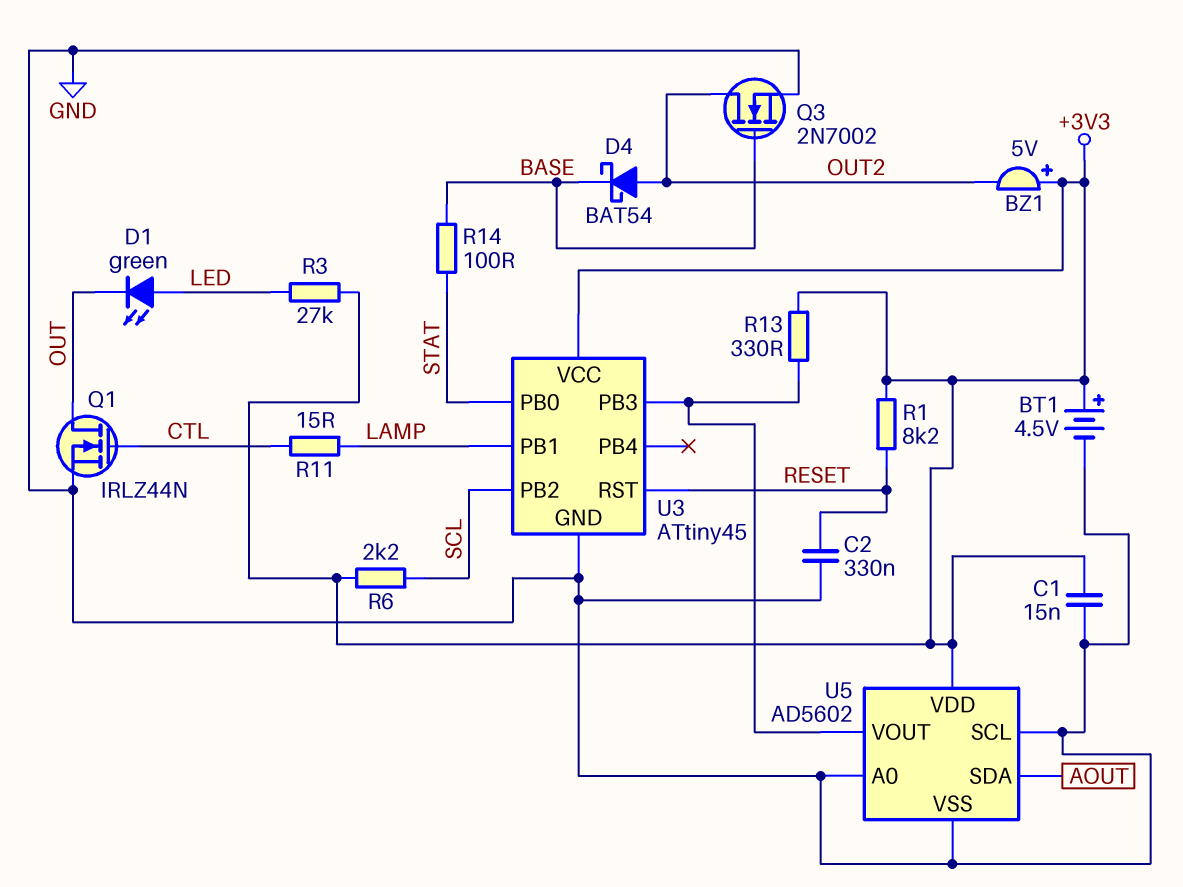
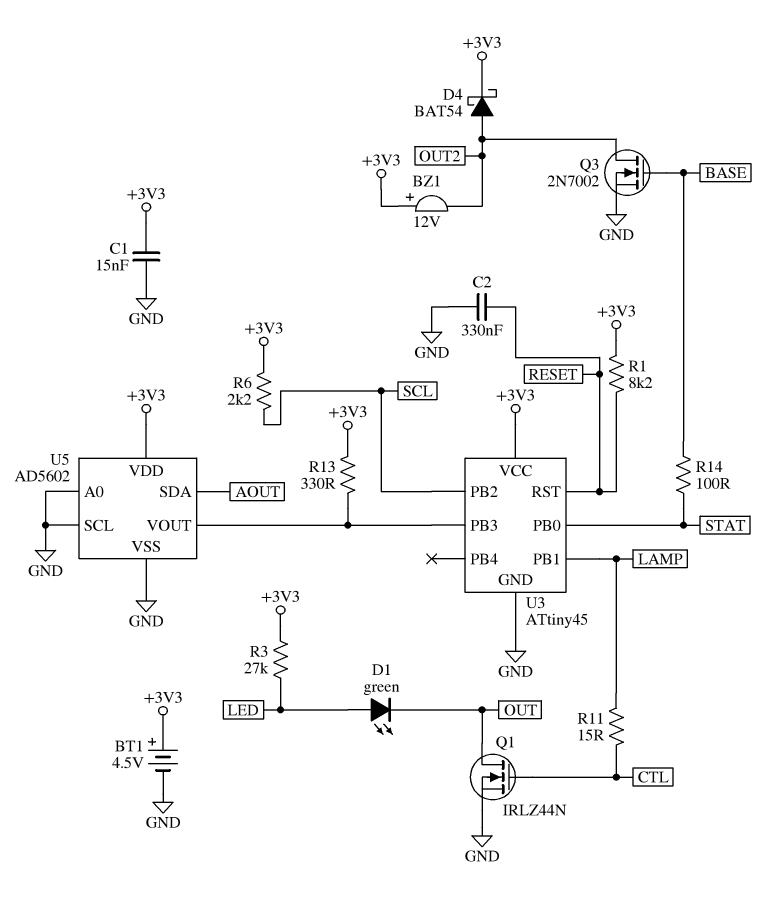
BZ1: buzzer 5V (plus +3V3, minus OUT2) -> buzzer 12V (plus +3V3, minus OUT2)
D4: schottky BAT54 (A OUT2, K BASE) -> schottky BAT54 (A OUT2, K +3V3)

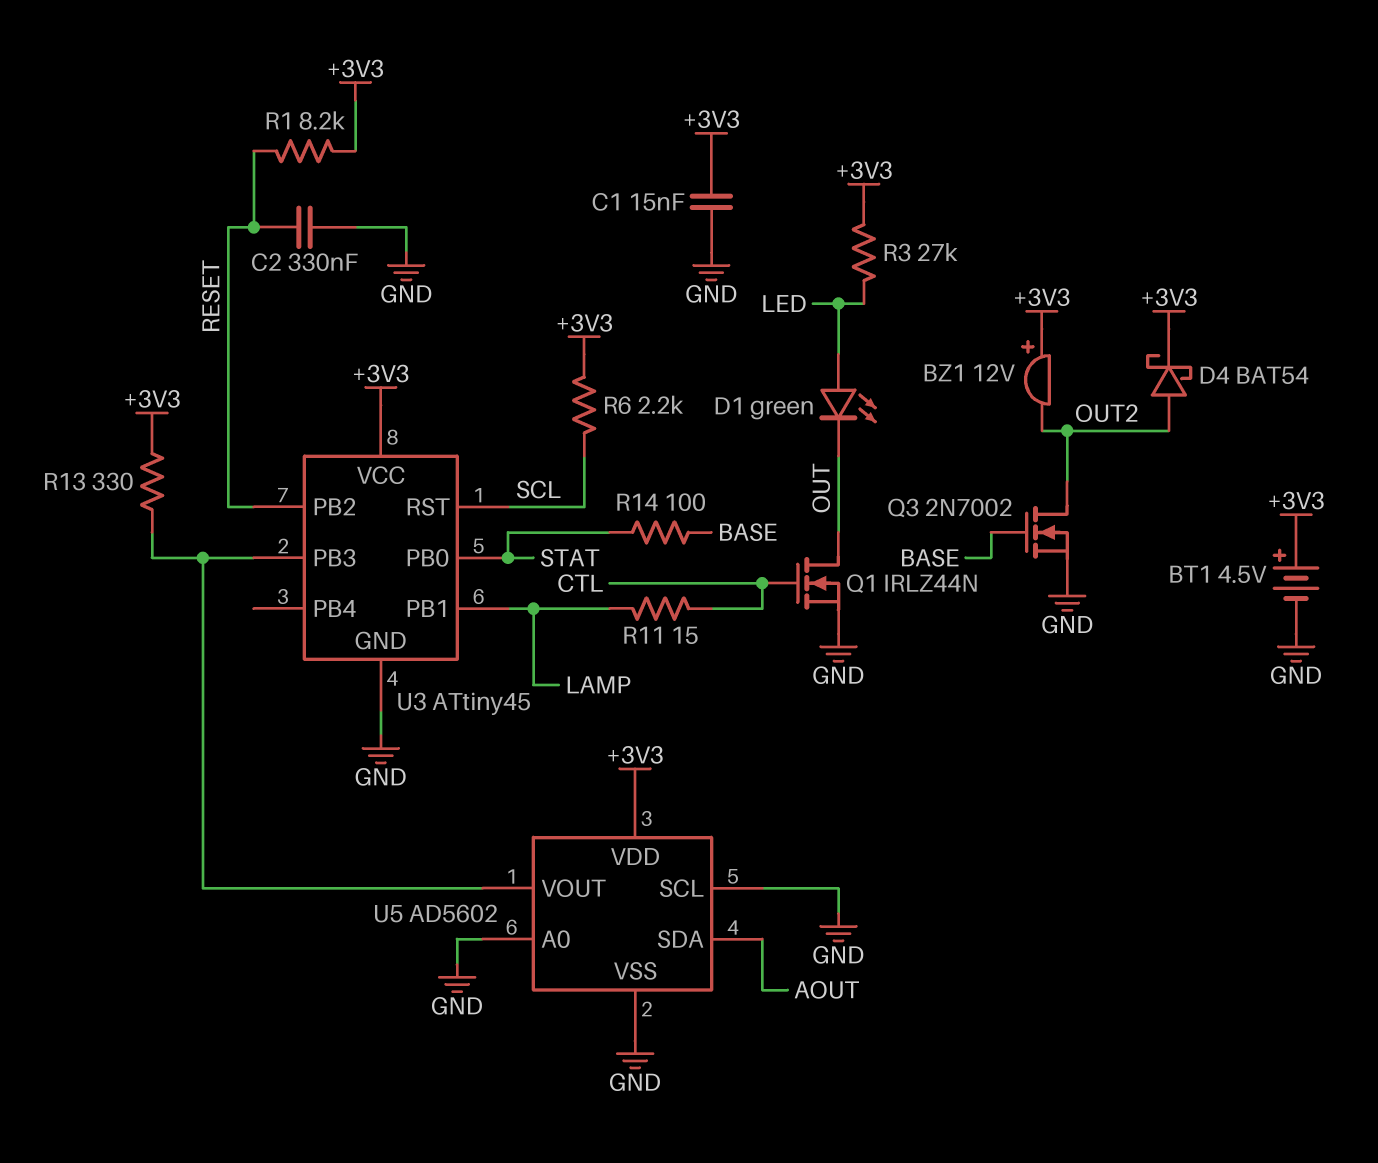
U3 pin PB2: SCL -> RESET
U3 pin RST: RESET -> SCL

